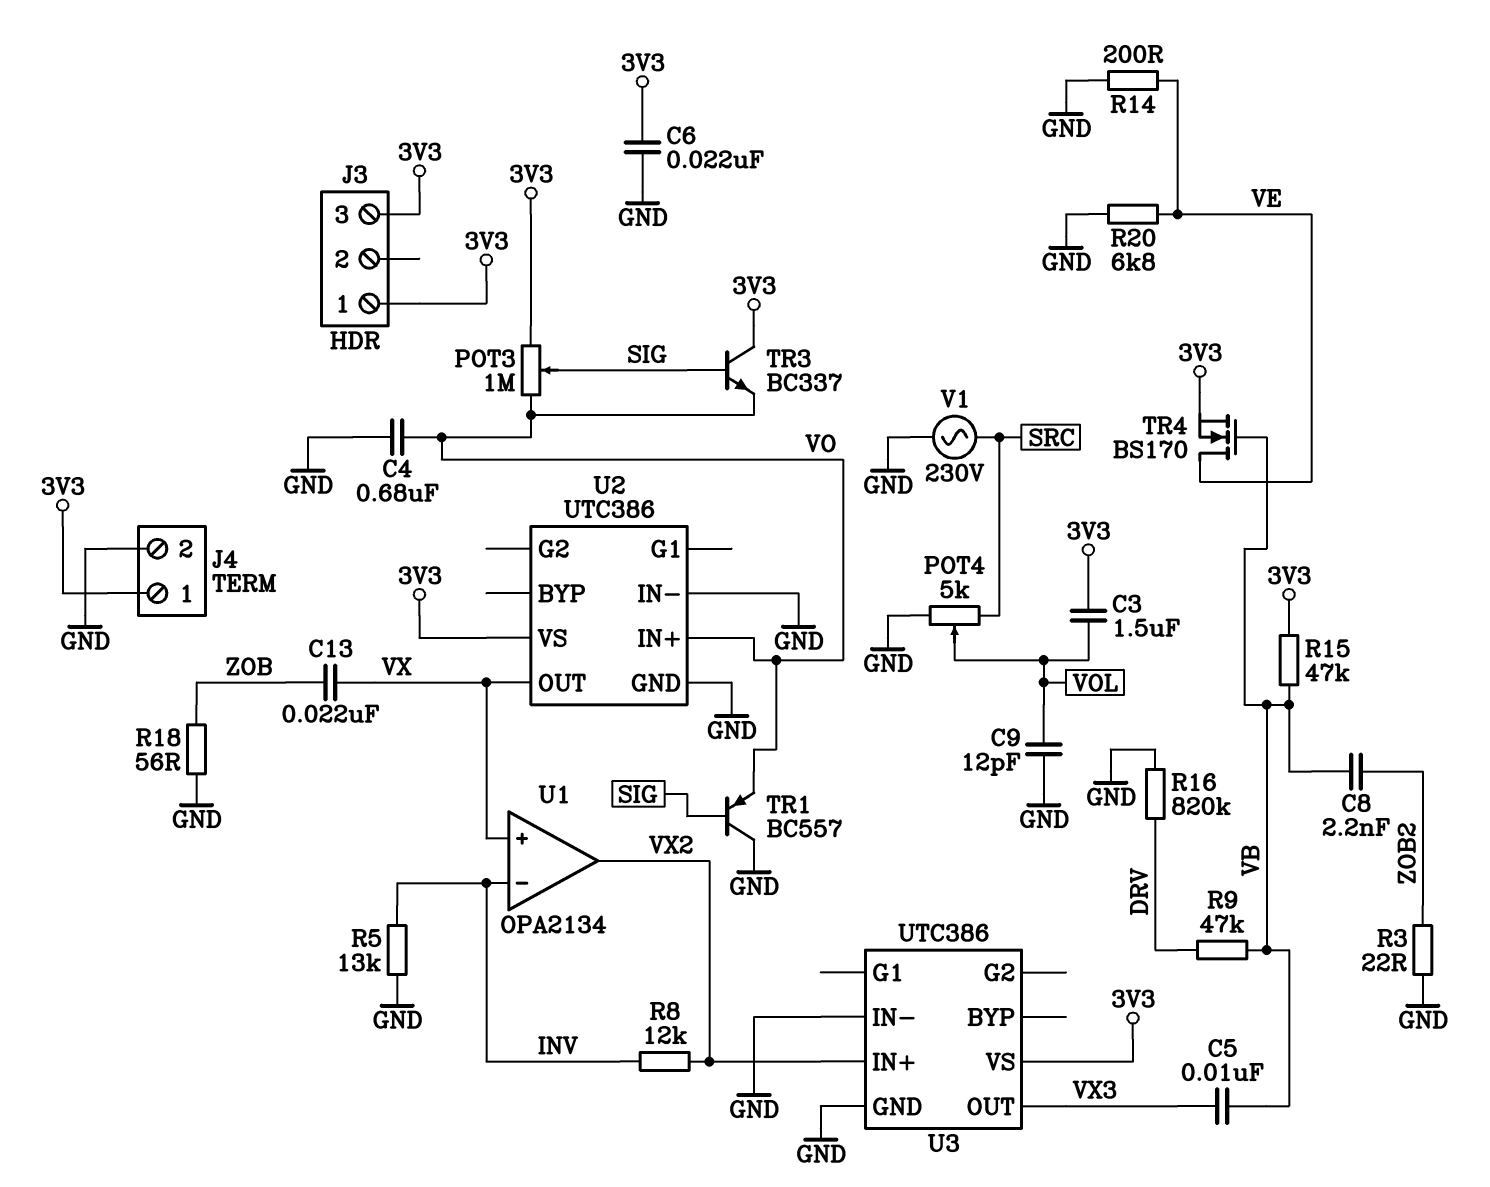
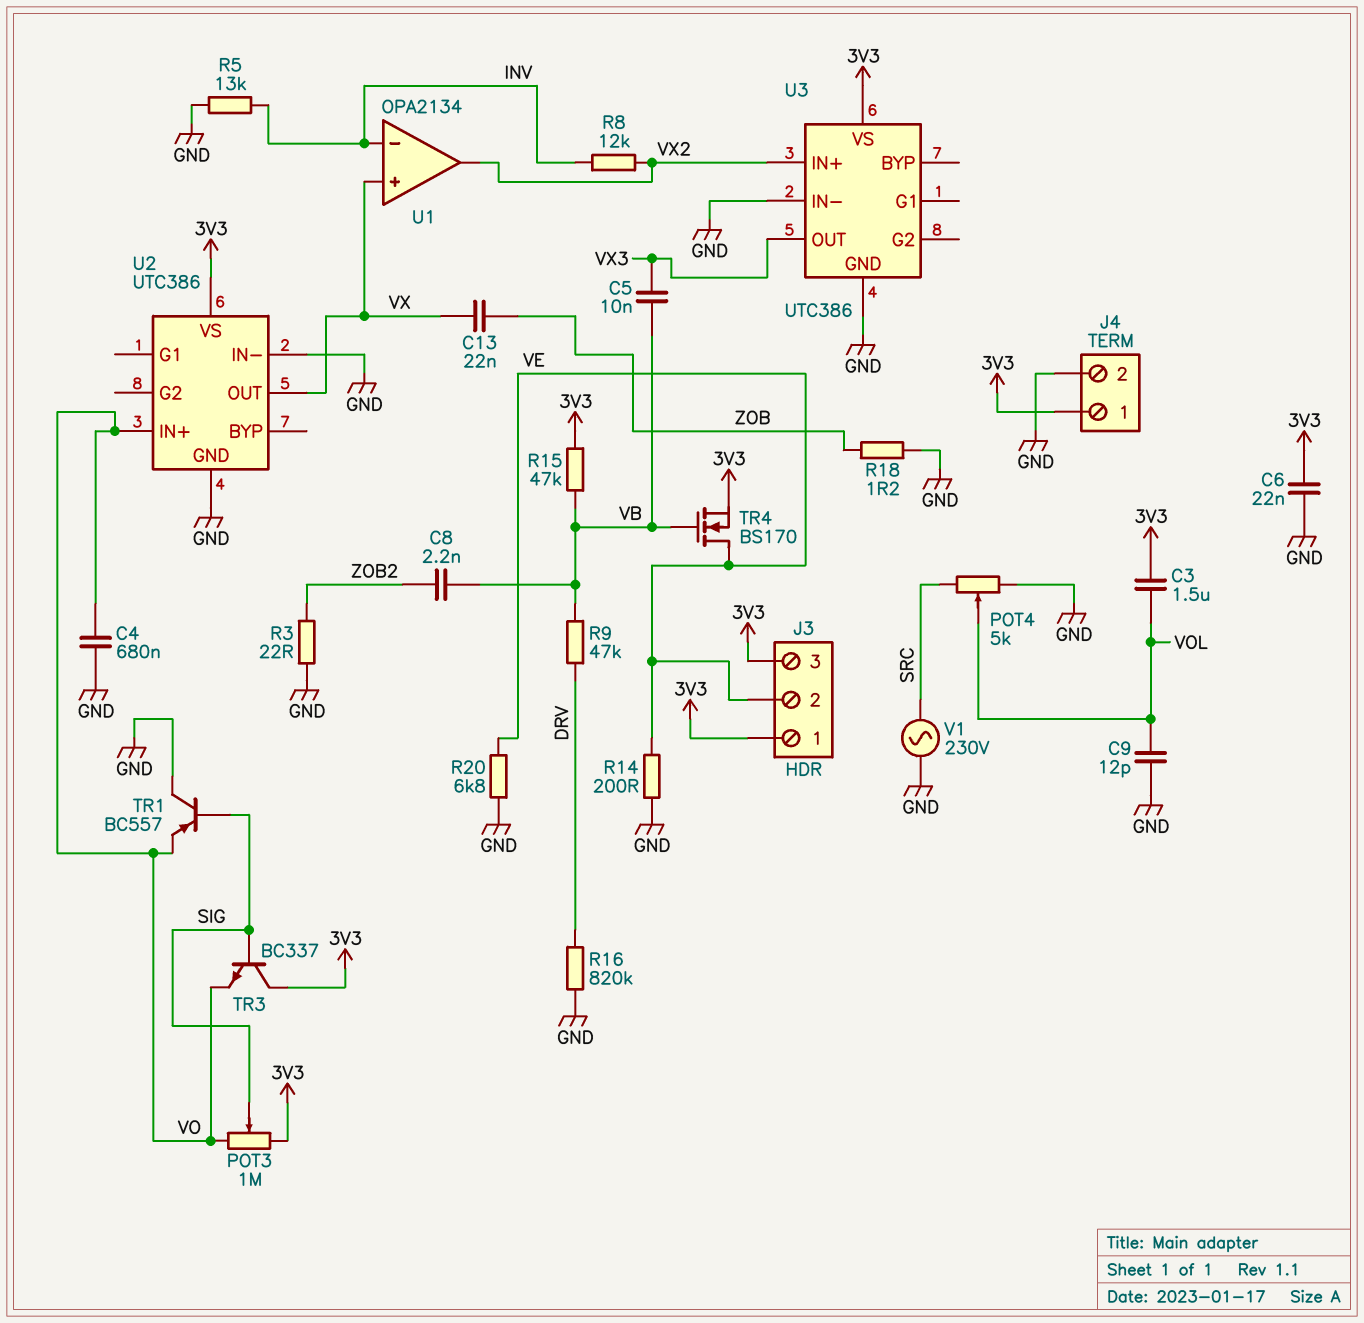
J3 pin 2: none -> VE
R18: 56 (GND, ZOB) -> 1.2 (GND, ZOB)

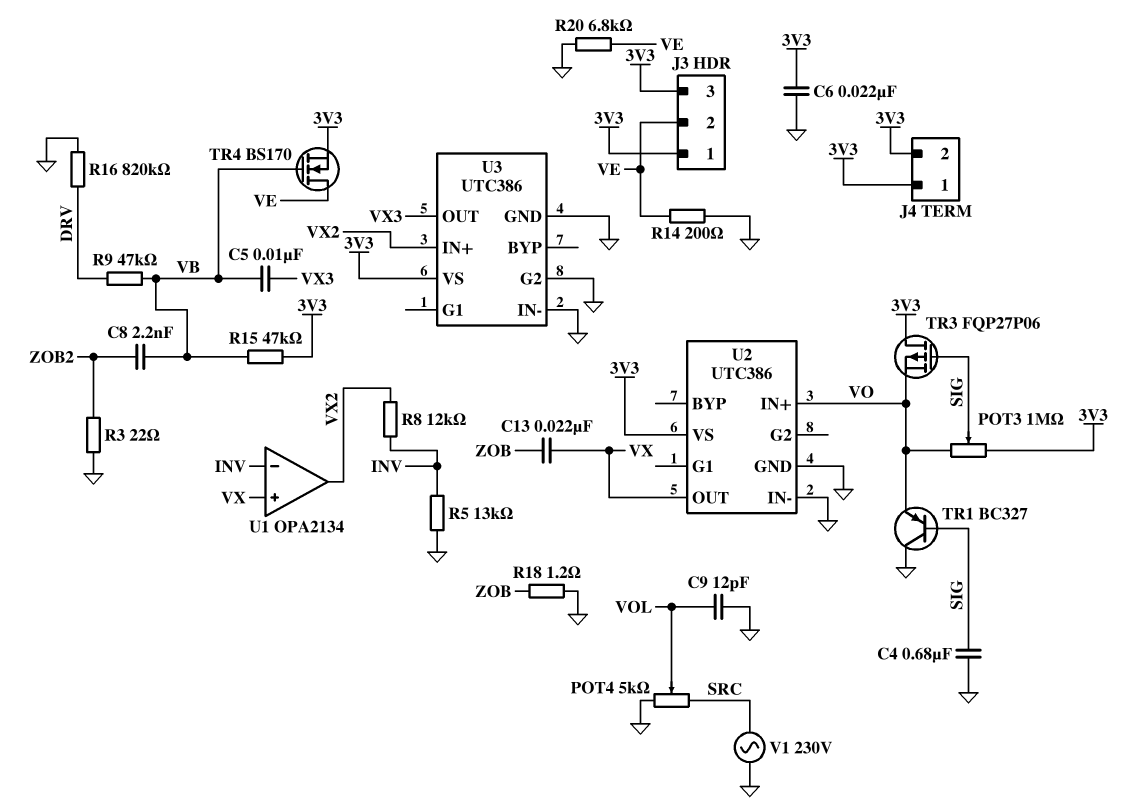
C3: 1.5uF (3V3, VOL) -> none
C4: 680nF (GND, VO) -> 680nF (GND, SIG)
J4 pin 2: GND -> 3V3
TR1: PNP BC557 (B SIG, C GND, E VO) -> PNP BC327 (B SIG, C GND, E VO)
TR3: NPN BC337 (B SIG, C 3V3, E VO) -> PMOS FQP27P06 (G SIG, D 3V3, S VO)
U3 pin G2: none -> GND

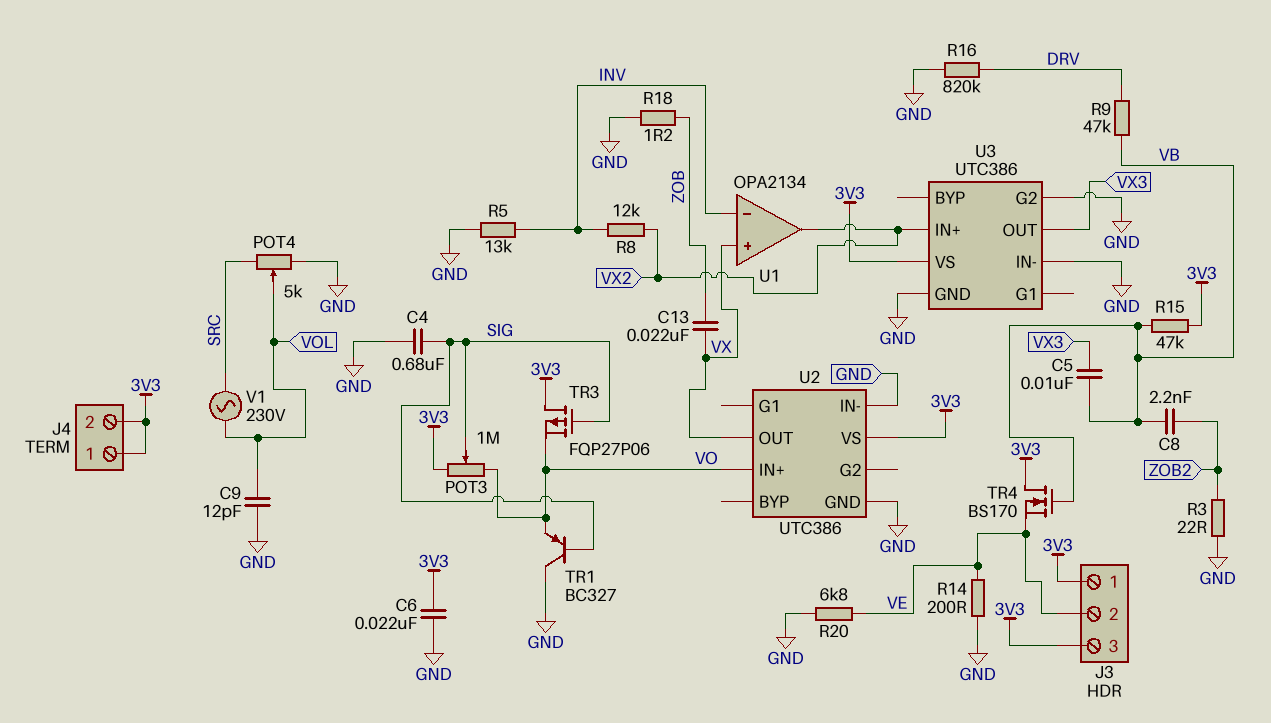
TR4: NMOS BS170 (G VB, D VE, S 3V3) -> NMOS BS170 (G VB, D 3V3, S VE)
V1: AC 230V (GND, SRC) -> AC 230V (SRC, VOL)

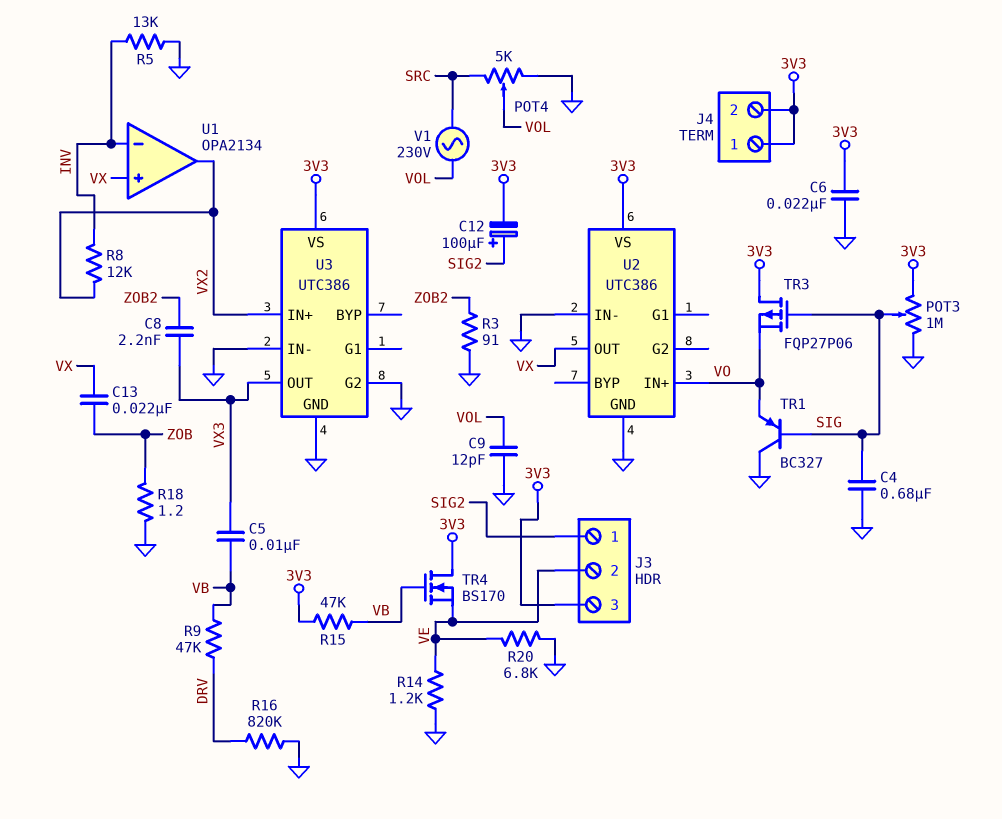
C8: 2.2nF (VB, ZOB2) -> 2.2nF (VX3, ZOB2)
C12: none -> 100uF (plus SIG2, minus 3V3)
J3 pin 1: 3V3 -> SIG2
POT3: 1M (3V3, VO, wiper SIG) -> 1M (3V3, GND, wiper SIG)
R3: 22 (GND, ZOB2) -> 91 (GND, ZOB2)
R14: 200 (GND, VE) -> 1.2k (GND, VE)

